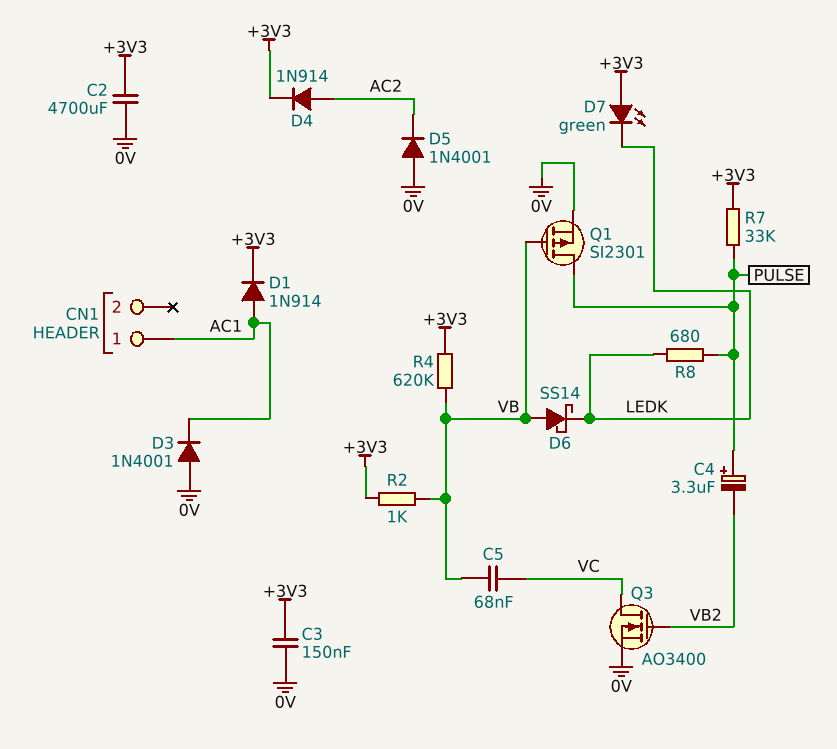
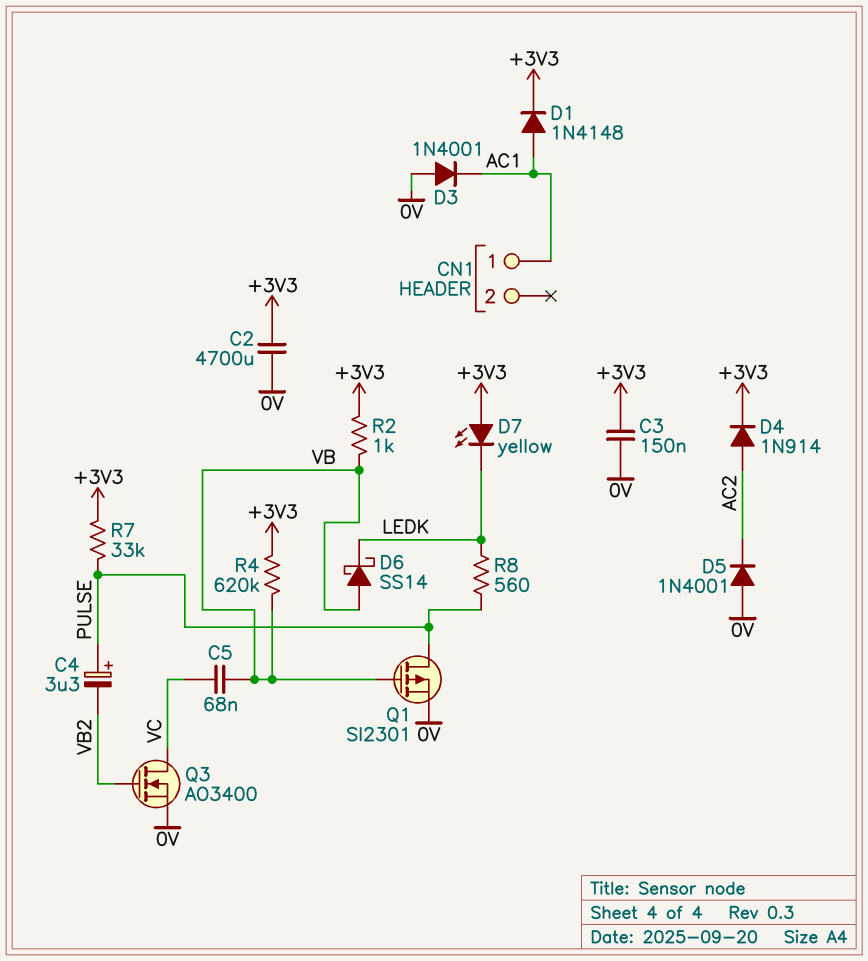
D1: diode 1N914 (A AC1, K +3V3) -> diode 1N4148 (A AC1, K +3V3)
D7: LED green (A +3V3, K LEDK) -> LED yellow (A +3V3, K LEDK)
R8: 680 (LEDK, PULSE) -> 560 (LEDK, PULSE)

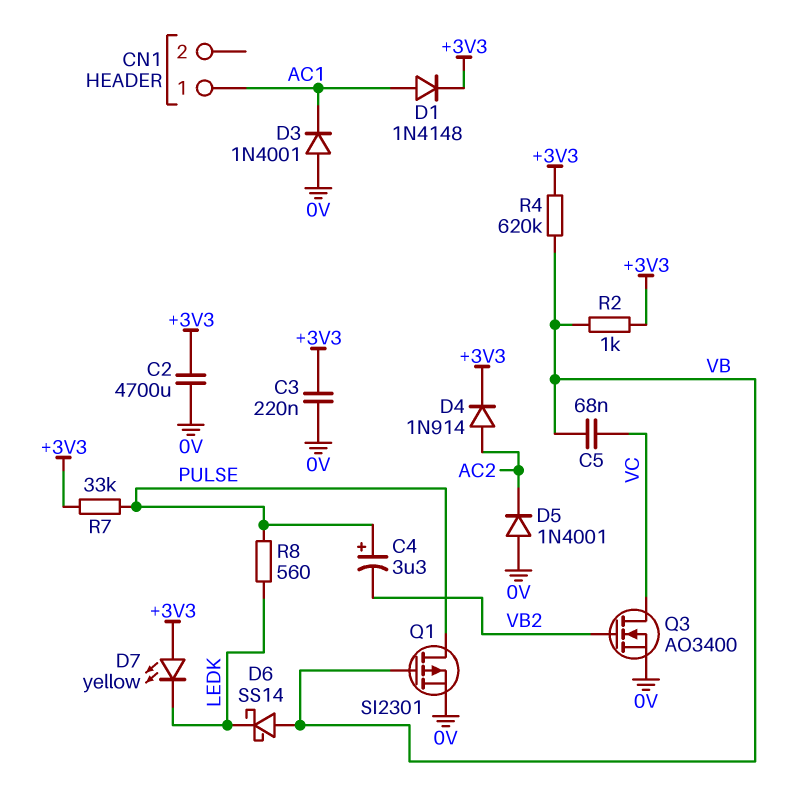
C3: 150nF (+3V3, 0V) -> 220nF (+3V3, 0V)

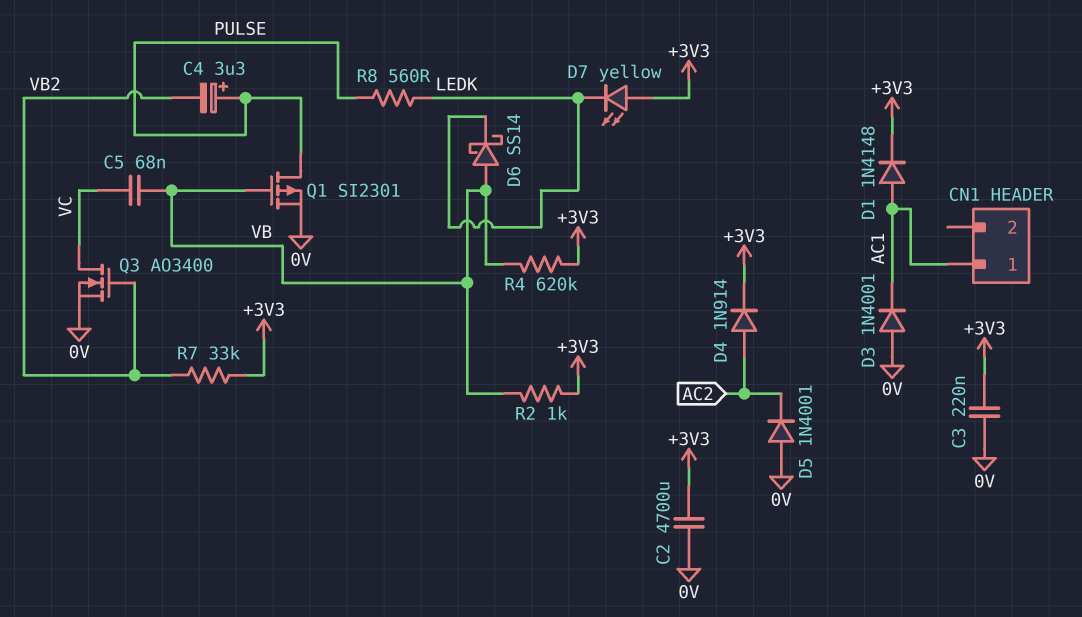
R7: 33k (+3V3, PULSE) -> 33k (+3V3, VB2)

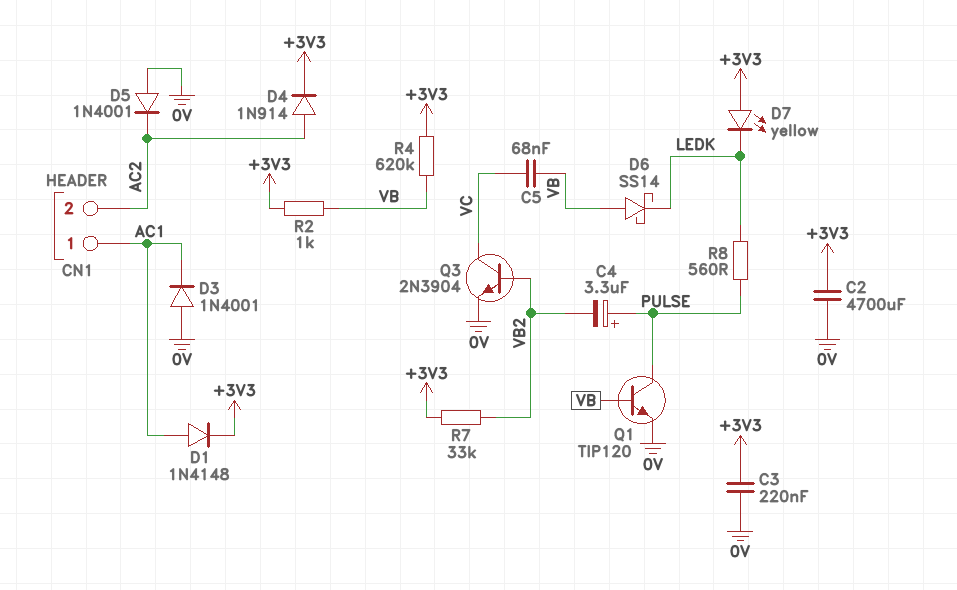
CN1 pin 2: none -> AC2
Q1: PMOS SI2301 (G VB, D PULSE, S 0V) -> NPN TIP120 (B VB, C PULSE, E 0V)
Q3: NMOS AO3400 (G VB2, D VC, S 0V) -> NPN 2N3904 (B VB2, C VC, E 0V)

